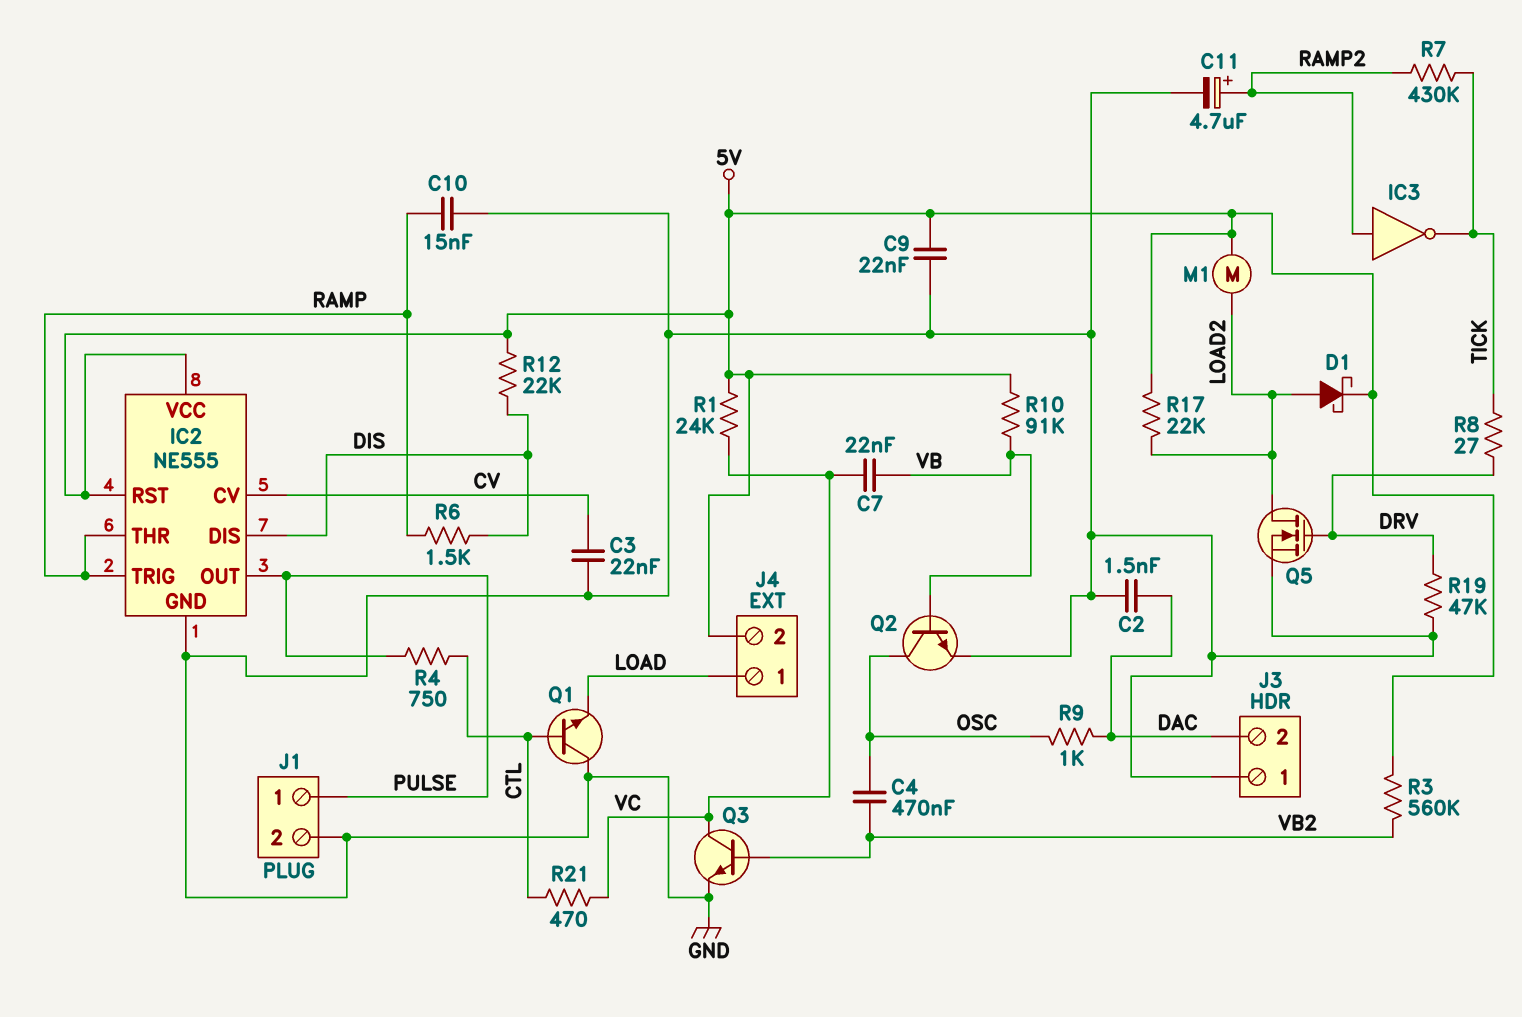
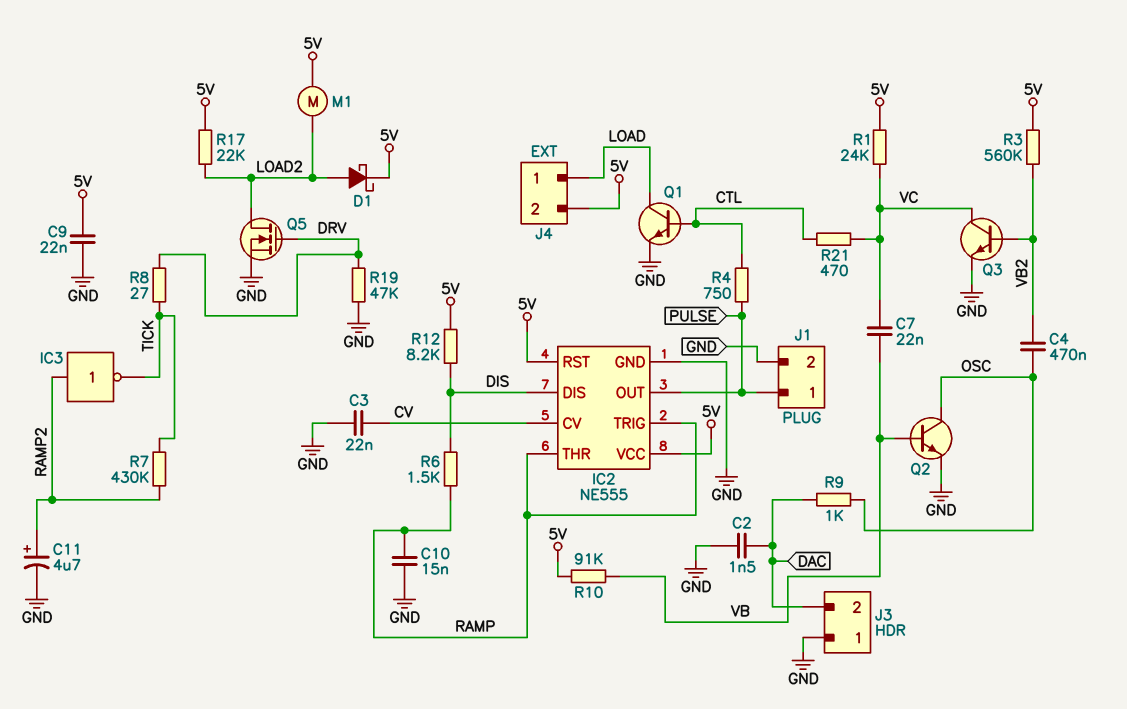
Q1: NPN (B CTL, C GND, E LOAD) -> NPN (B CTL, C LOAD, E GND)
R12: 22k (5V, DIS) -> 8.2k (5V, DIS)

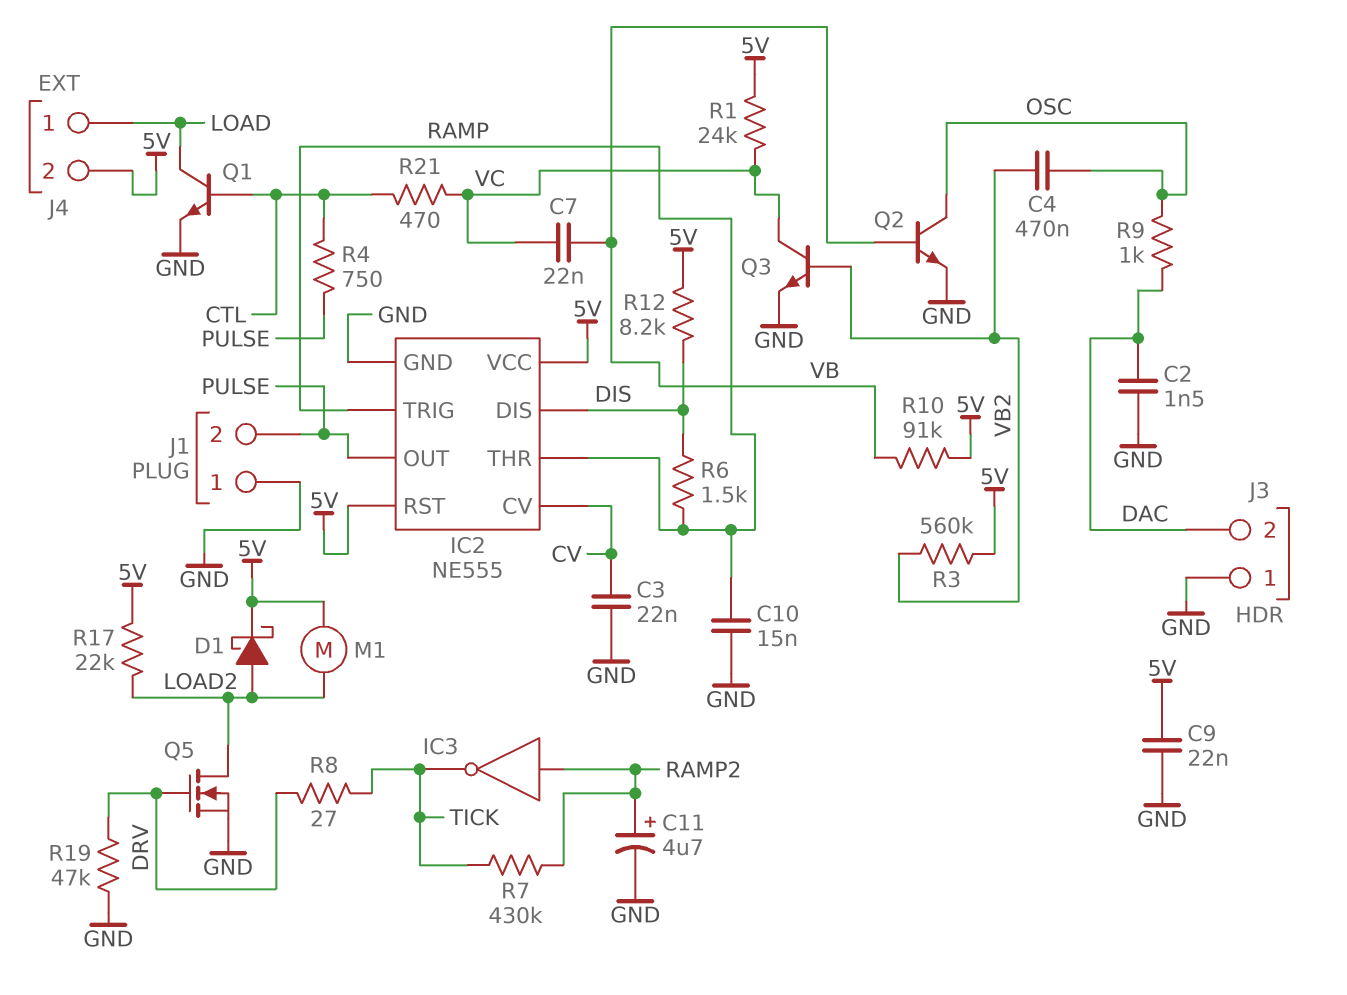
J1 pin 1: PULSE -> GND
J1 pin 2: GND -> PULSE

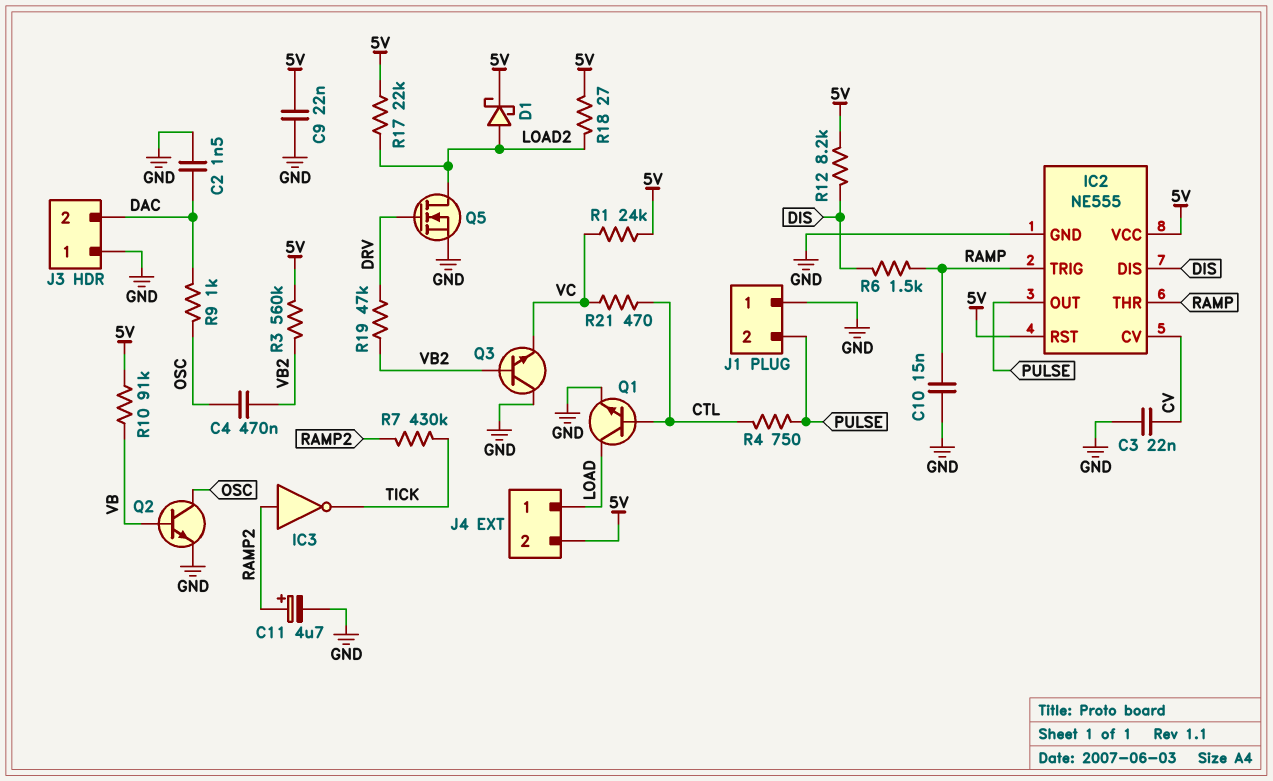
C7: 22nF (VB, VC) -> none
M1: motor (5V, LOAD2) -> none
Q3: NPN (B VB2, C VC, E GND) -> NPN (B VB2, C GND, E VC)
R8: 27 (DRV, TICK) -> none
R18: none -> 27 (5V, LOAD2)
R19: 47k (DRV, GND) -> 47k (DRV, VB2)

